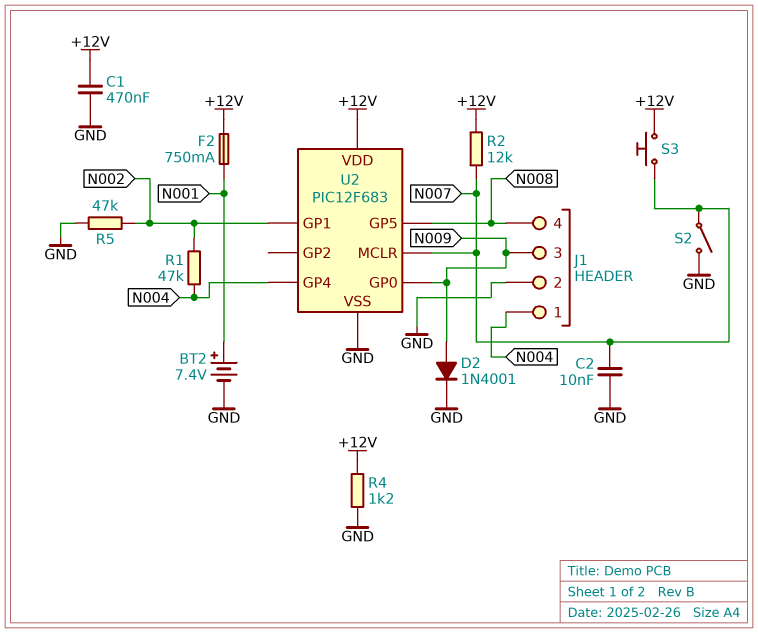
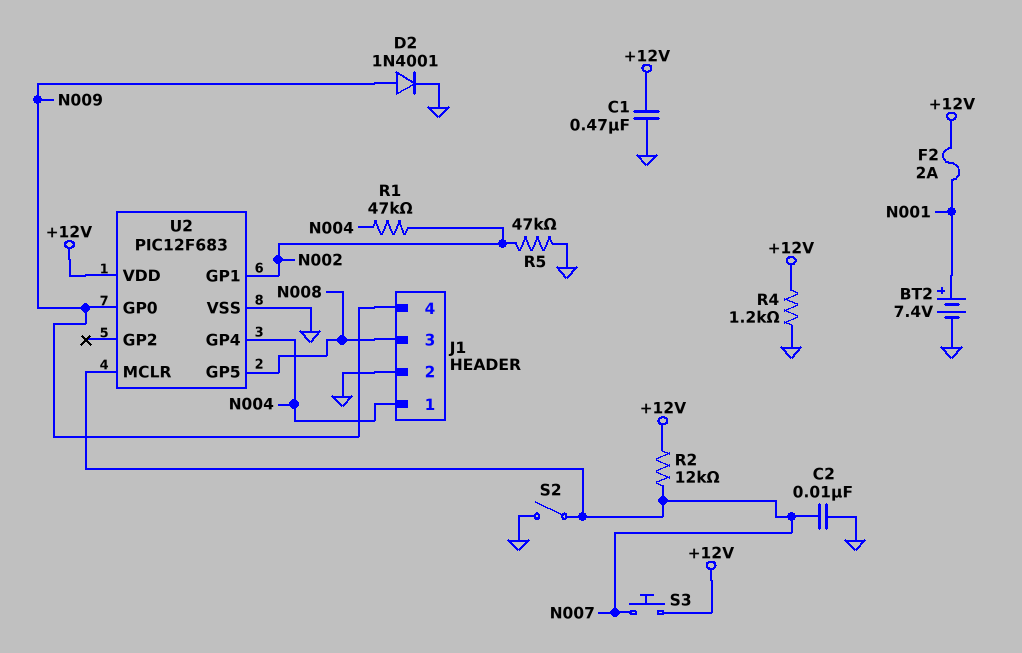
F2: 750mA (+12V, N001) -> 2A (+12V, N001)
J1 pin 3: N009 -> N008
J1 pin 4: N008 -> N009

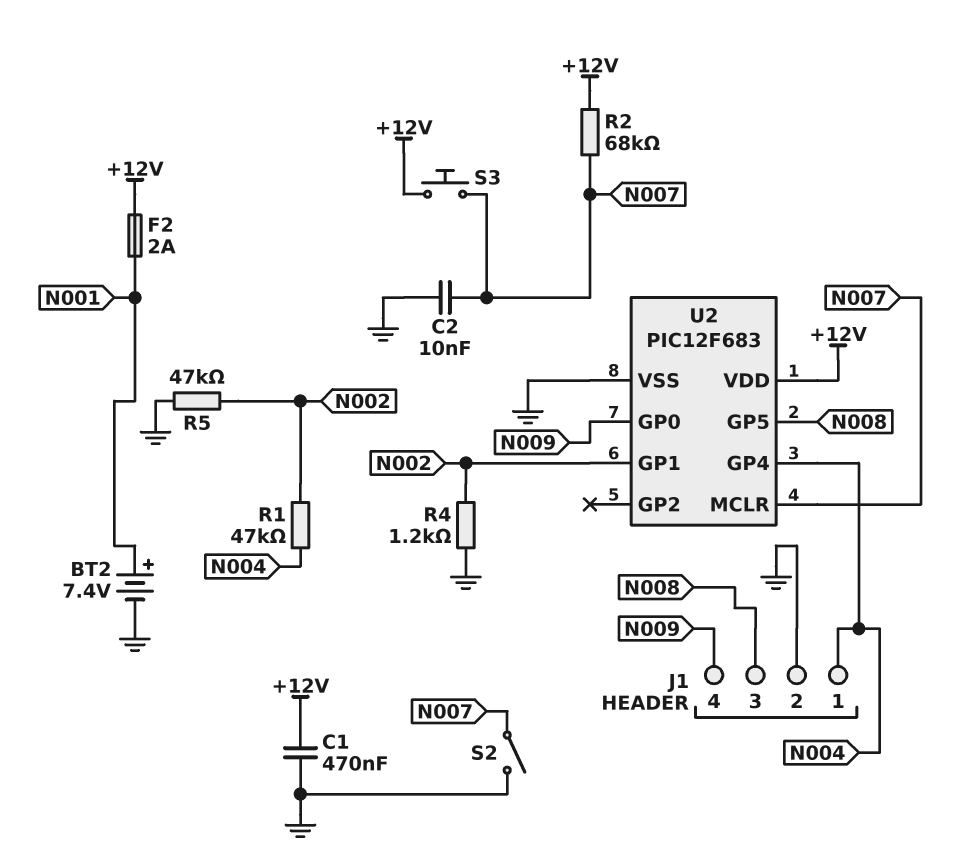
D2: diode 1N4001 (A N009, K GND) -> none
R2: 12k (+12V, N007) -> 68k (+12V, N007)
R4: 1.2k (+12V, GND) -> 1.2k (GND, N002)

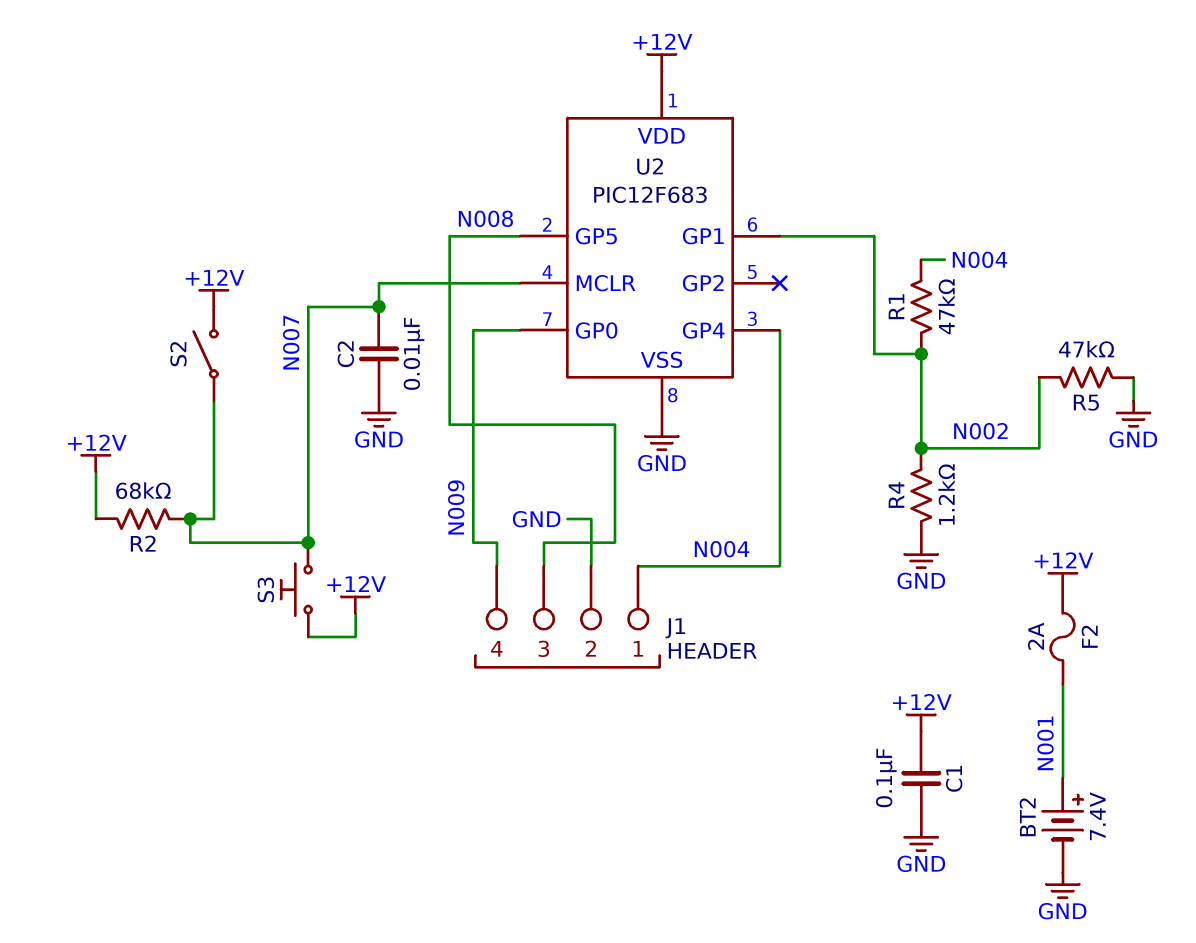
C1: 470nF (+12V, GND) -> 100nF (+12V, GND)
S2: switch (GND, N007) -> switch (+12V, N007)

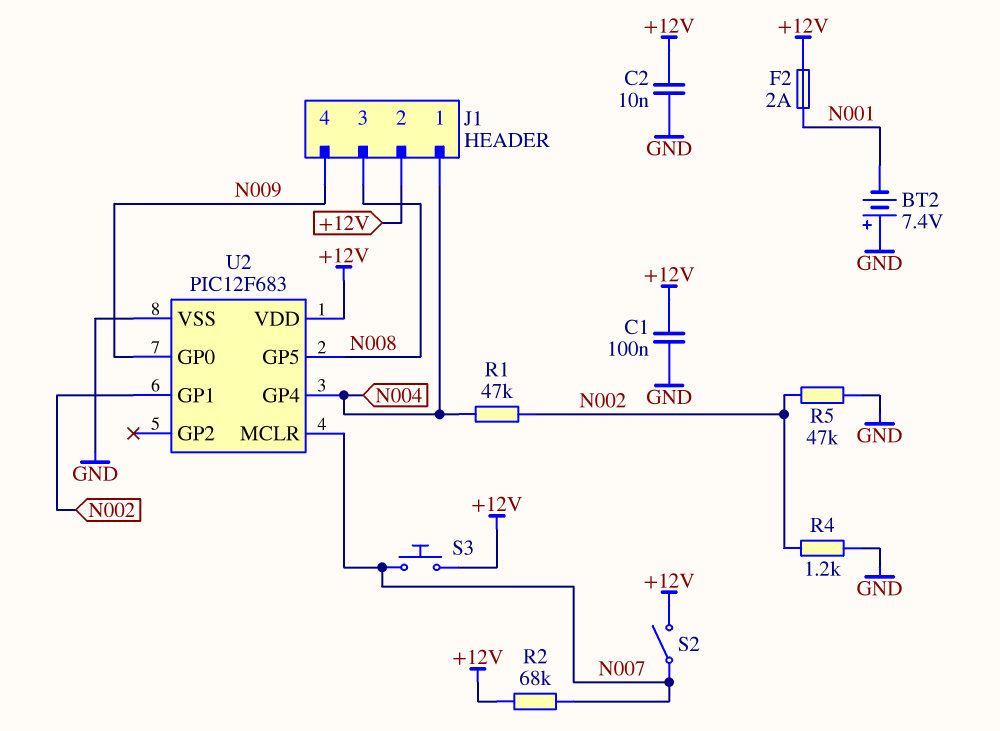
BT2: 7.4V (plus N001, minus GND) -> 7.4V (plus GND, minus N001)
C2: 10nF (GND, N007) -> 10nF (+12V, GND)
J1 pin 2: GND -> +12V

